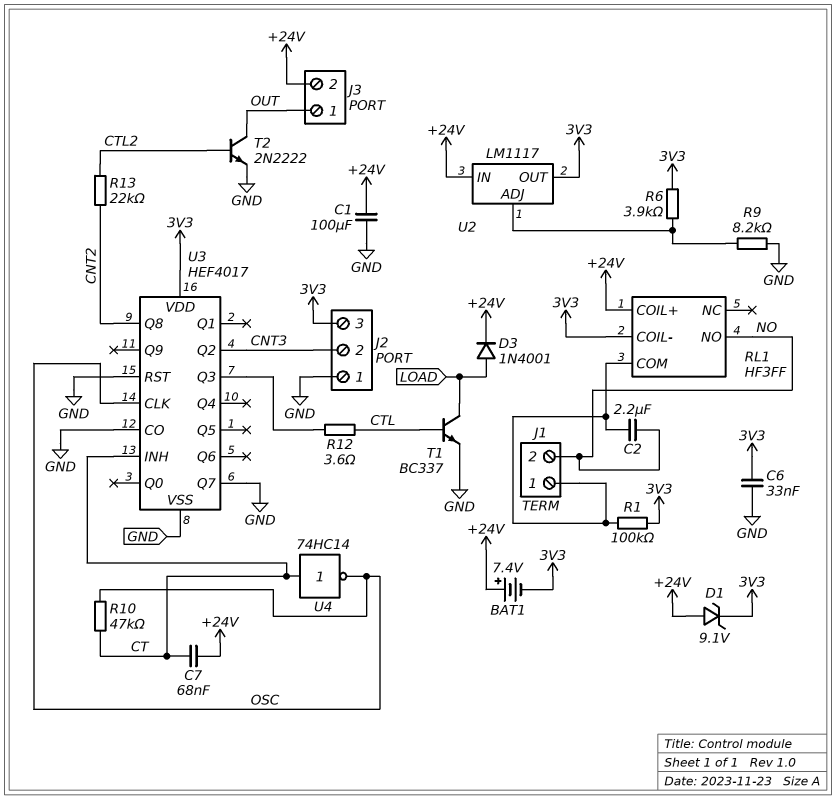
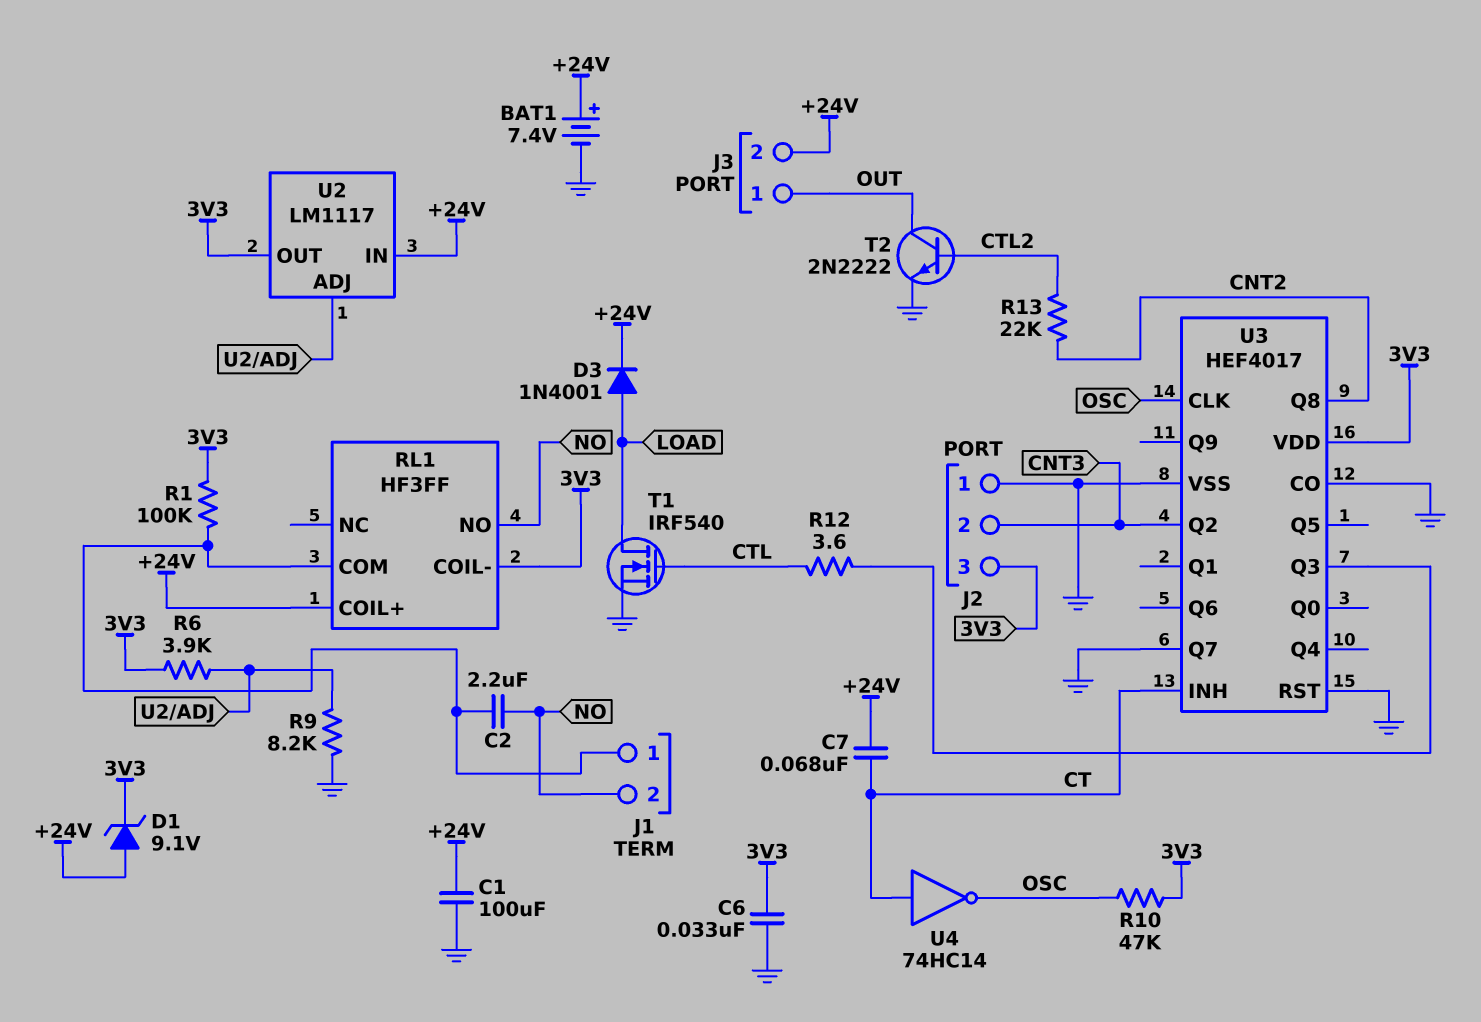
BAT1: 7.4V (plus +24V, minus 3V3) -> 7.4V (plus +24V, minus GND)
R10: 47k (CT, OSC) -> 47k (3V3, OSC)
T1: NPN BC337 (B CTL, C LOAD, E GND) -> NMOS IRF540 (G CTL, D LOAD, S GND)

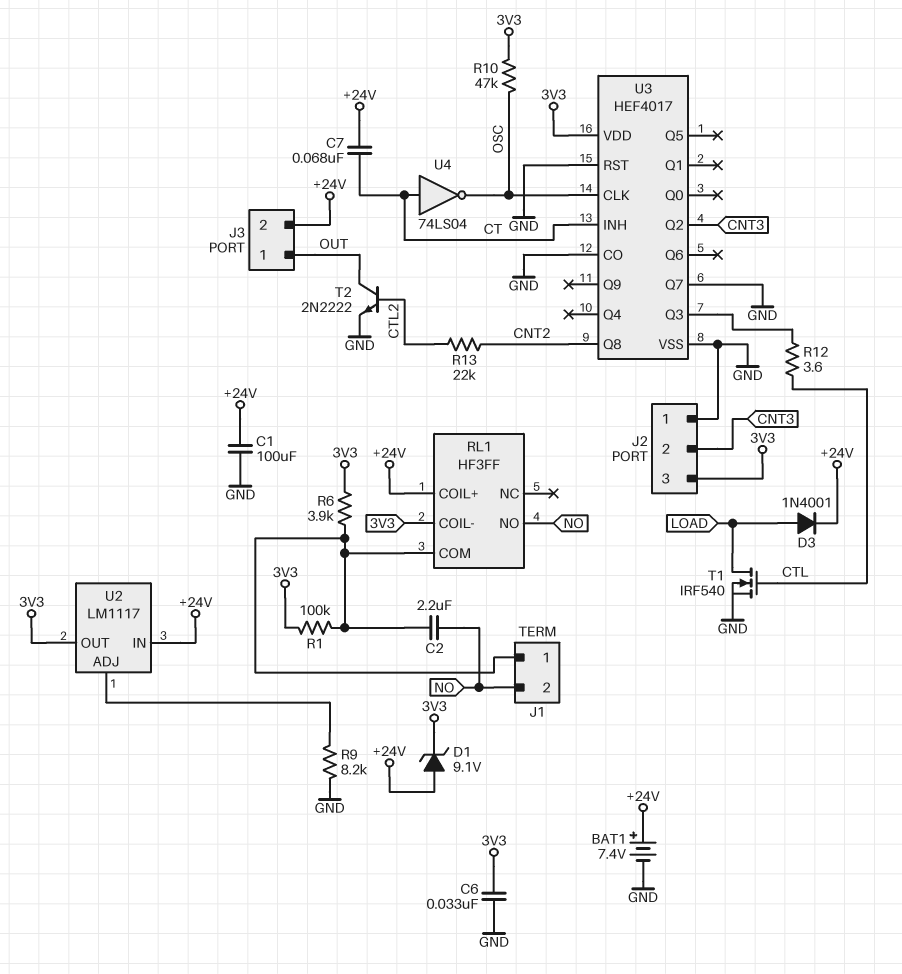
R6: 3.9k (3V3, U2/ADJ) -> 3.9k (3V3, J1/1)
U4: NOT 74HC14 (in CT, out OSC) -> NOT 74LS04 (in CT, out OSC)

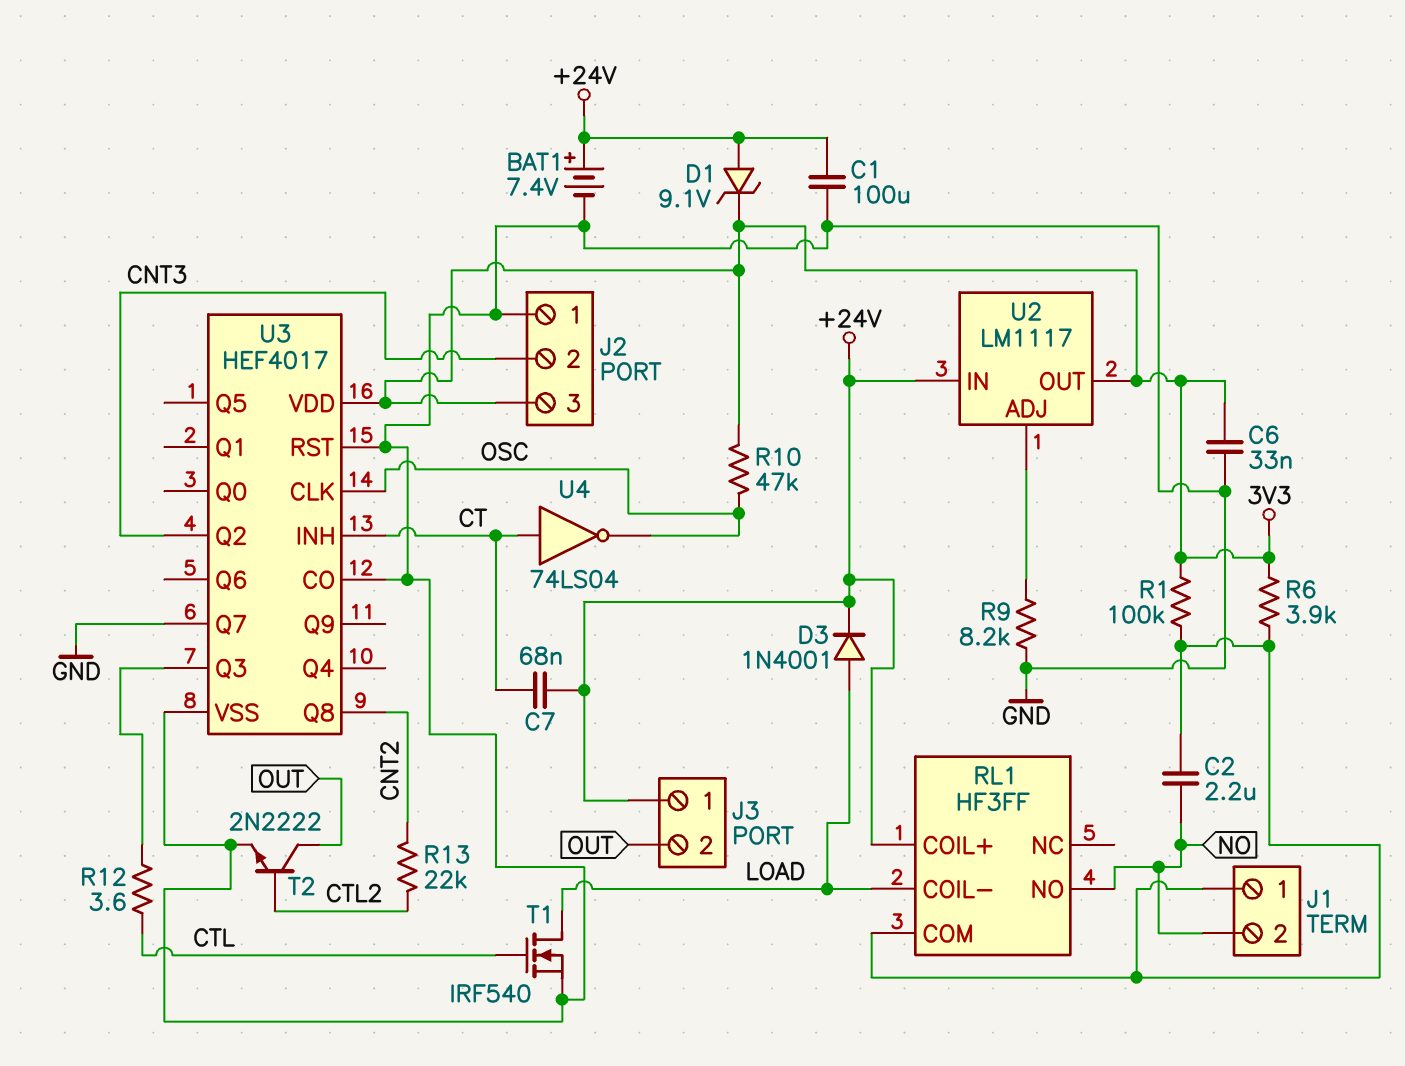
J3 pin 1: OUT -> +24V
J3 pin 2: +24V -> OUT
RL1 pin COIL-: 3V3 -> LOAD

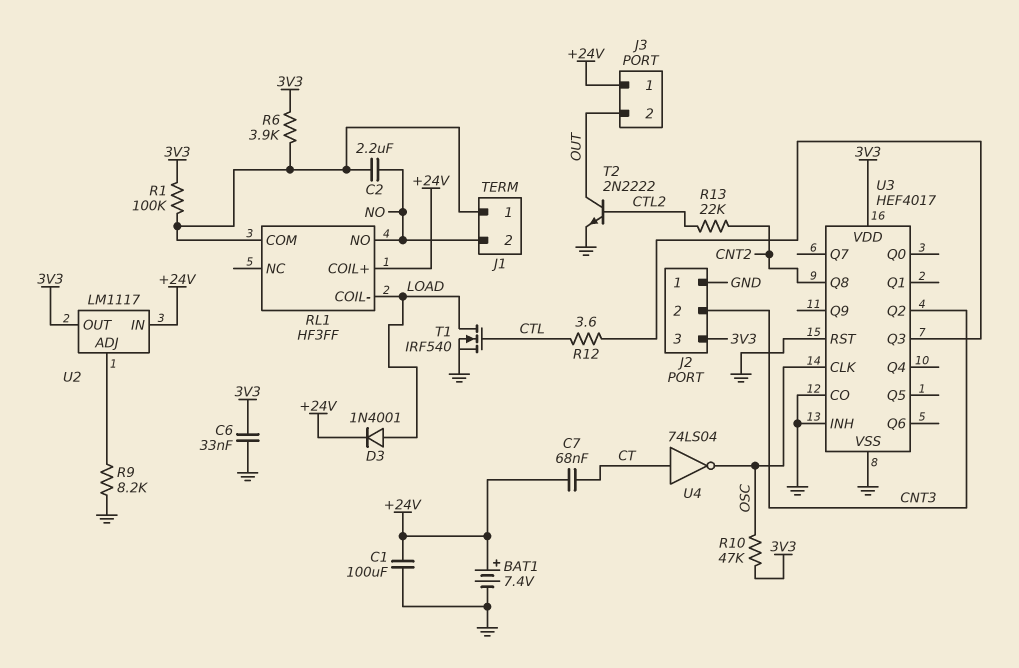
D1: zener 9.1V (A +24V, K 3V3) -> none
U3 pin INH: CT -> GND
U3 pin Q7: GND -> none

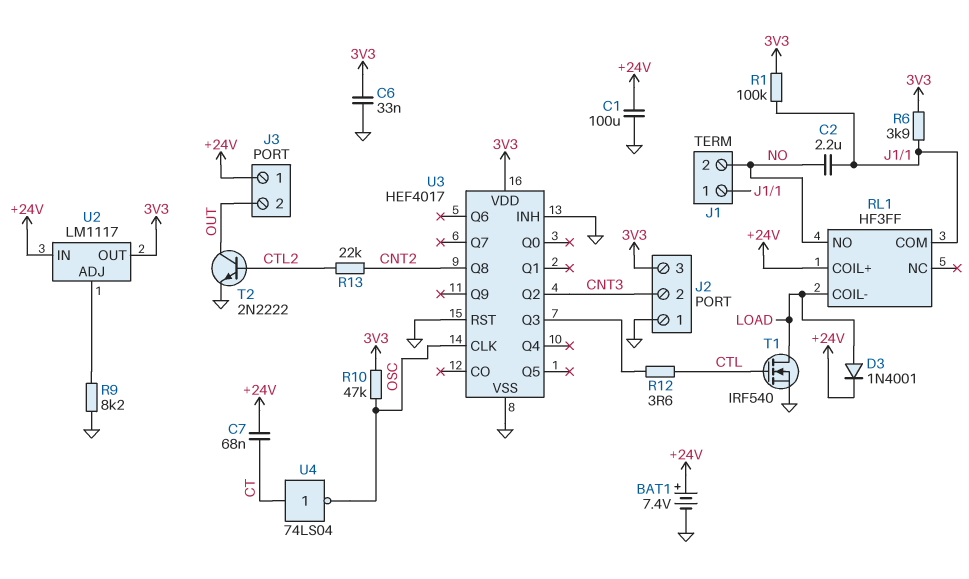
U3 pin CO: GND -> none

